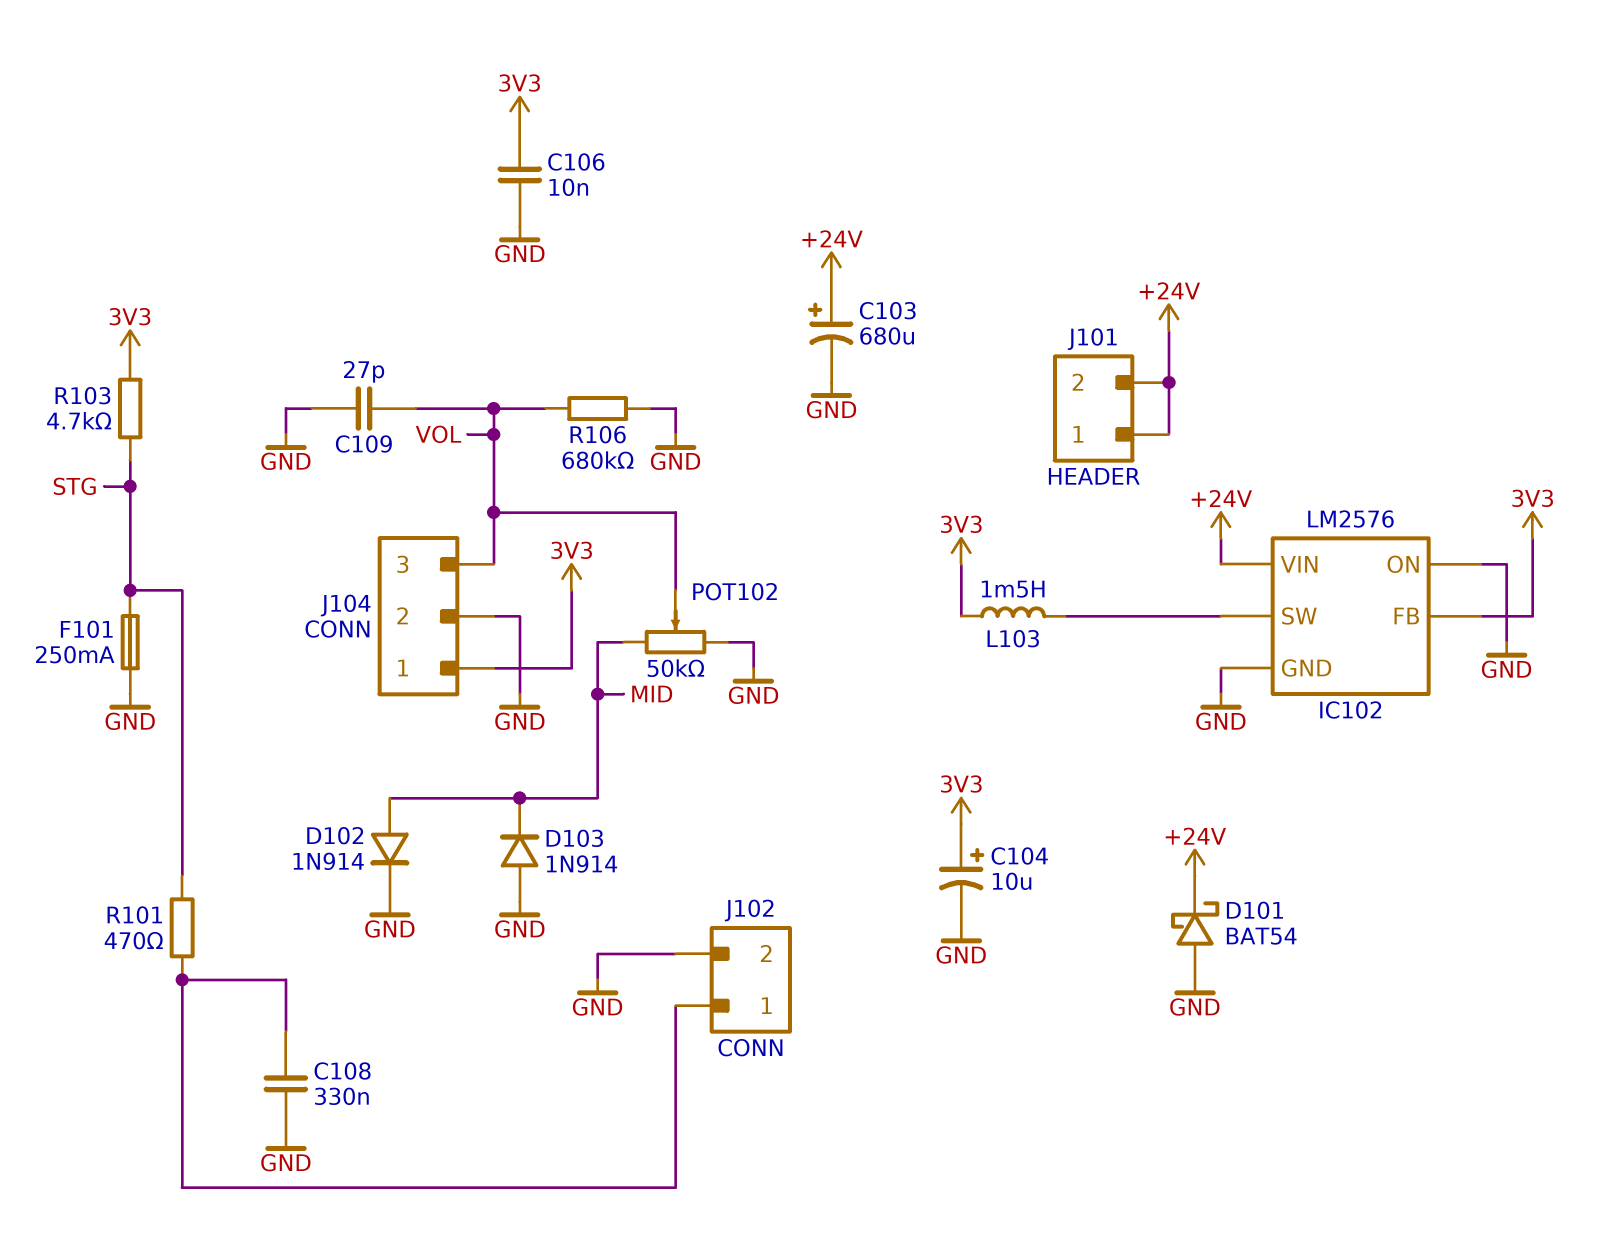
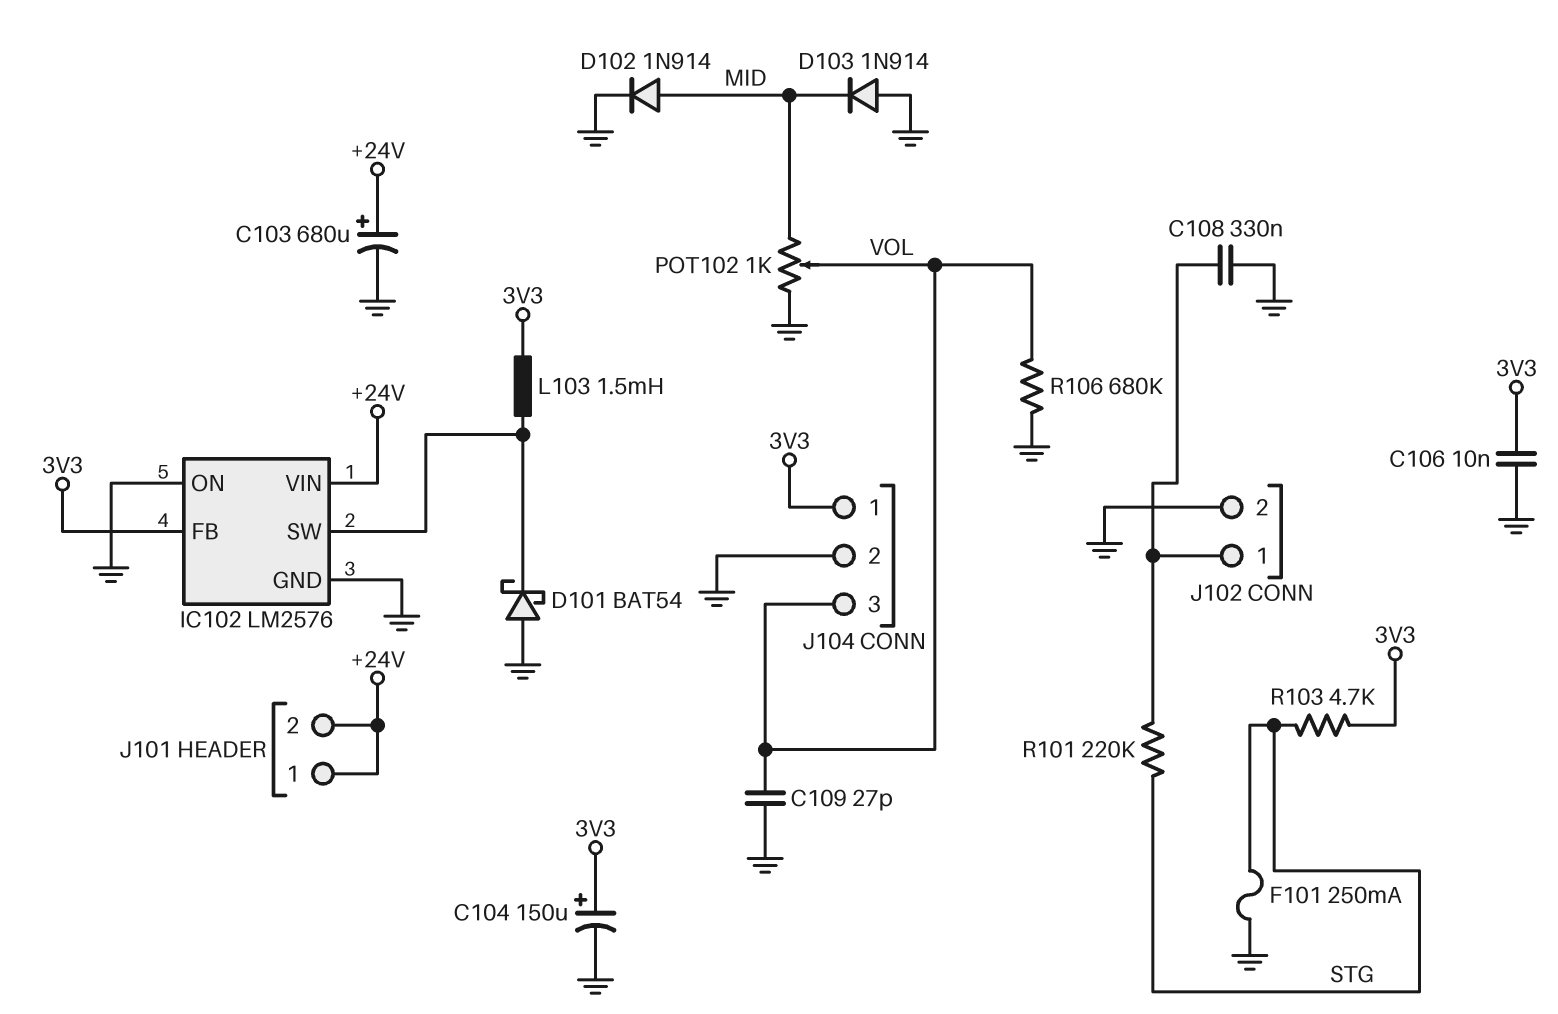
C104: 10uF (plus 3V3, minus GND) -> 150uF (plus 3V3, minus GND)
D101: schottky BAT54 (A GND, K +24V) -> schottky BAT54 (A GND, K IC102/SW)
POT102: 50k (GND, MID, wiper VOL) -> 1k (GND, MID, wiper VOL)
R101: 470 (J102/1, STG) -> 220k (J102/1, STG)

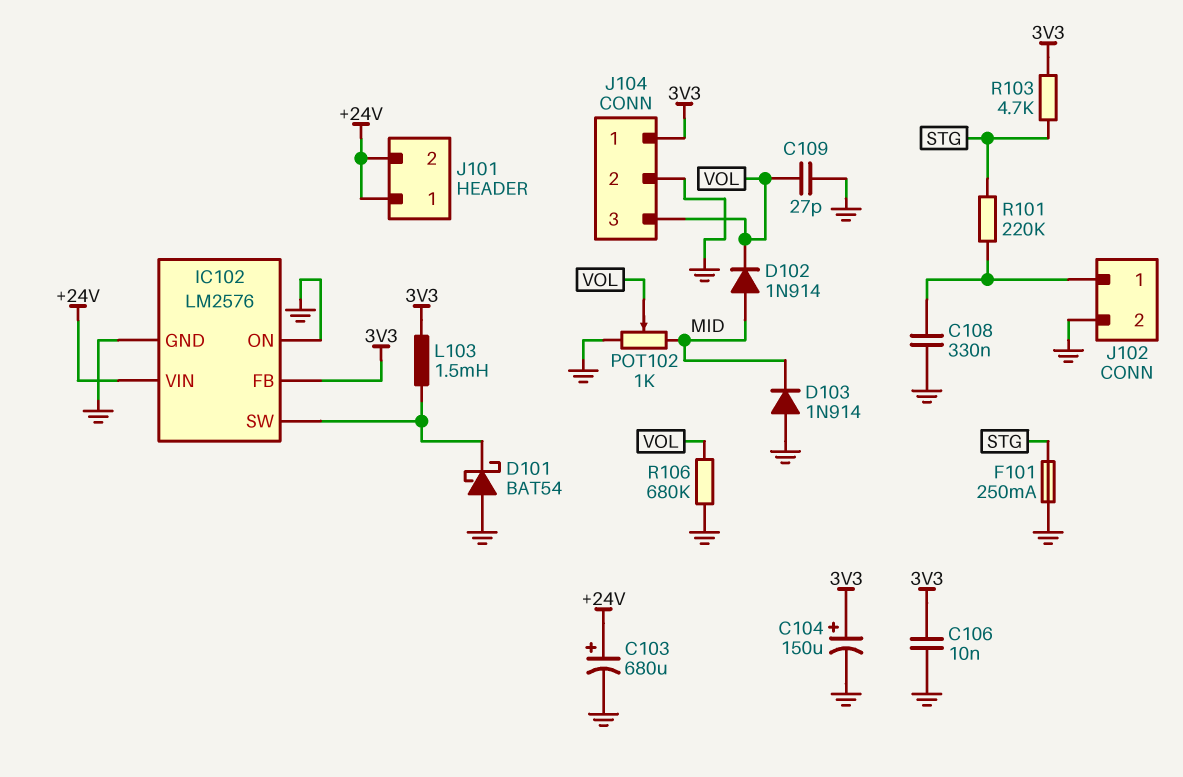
D102: diode 1N914 (A MID, K GND) -> diode 1N914 (A MID, K VOL)

